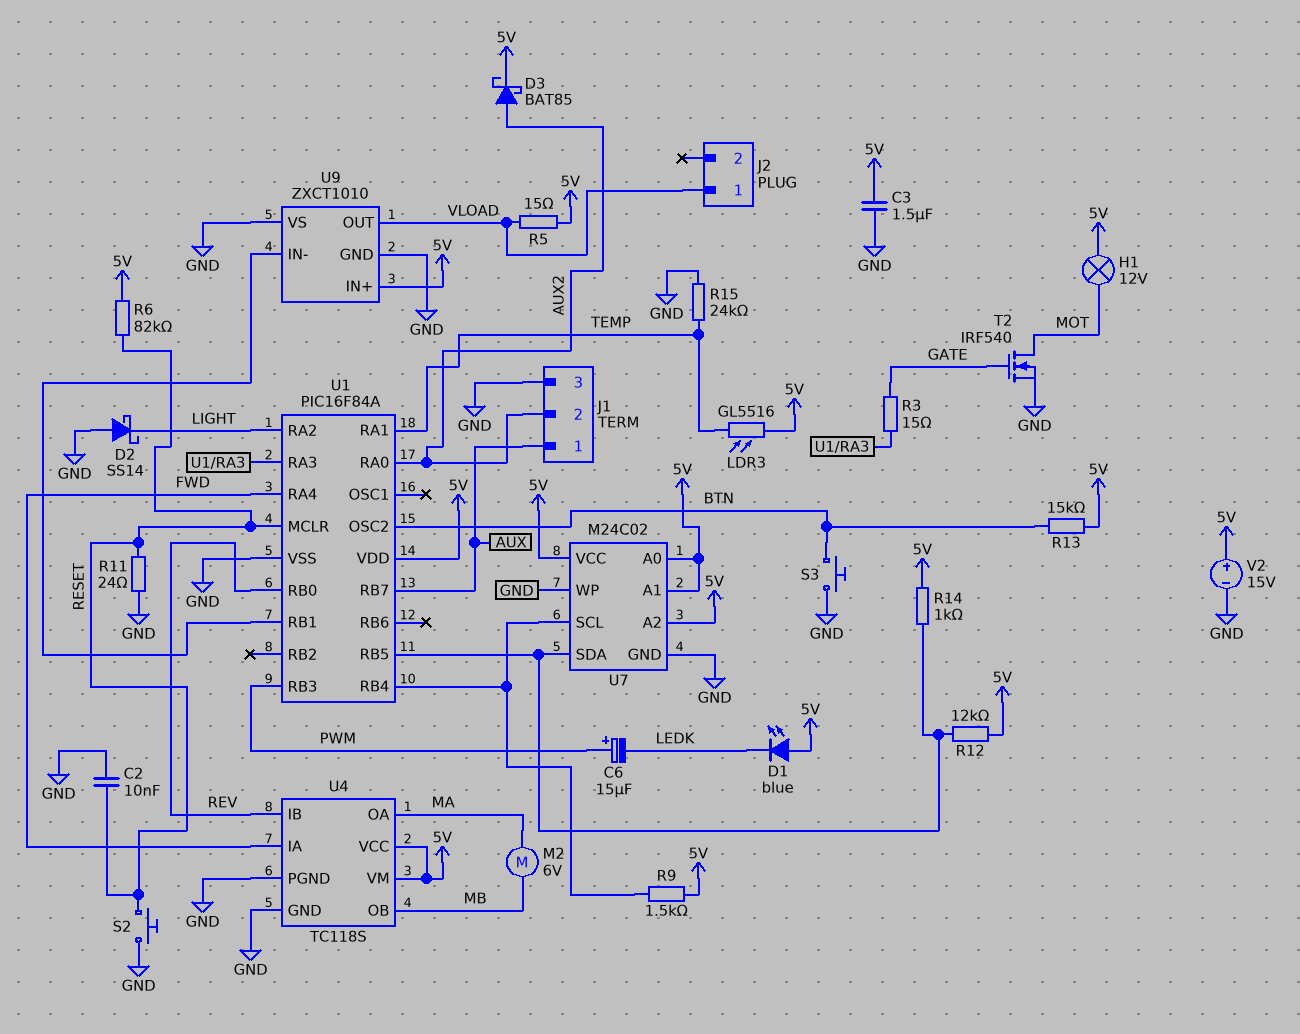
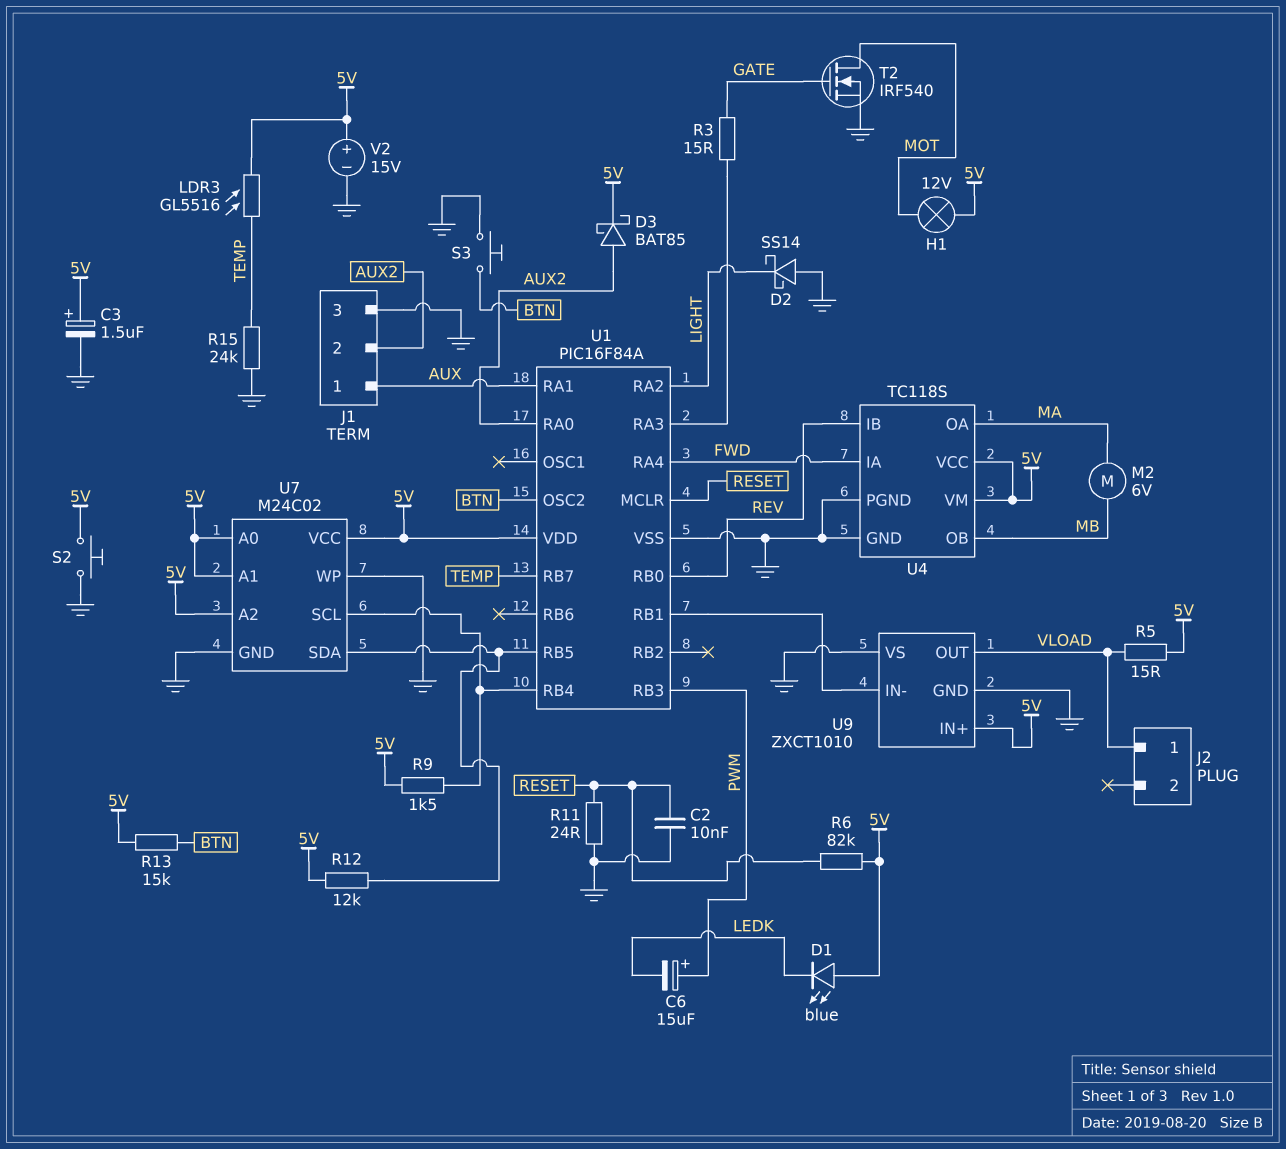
C3: 1.5uF (5V, GND) -> 1.5uF (plus 5V, minus GND)
R14: 1k (5V, U1/RB5) -> none
S2: button (GND, RESET) -> button (5V, GND)
U1 pin RA1: TEMP -> AUX
U1 pin RB7: AUX -> TEMP

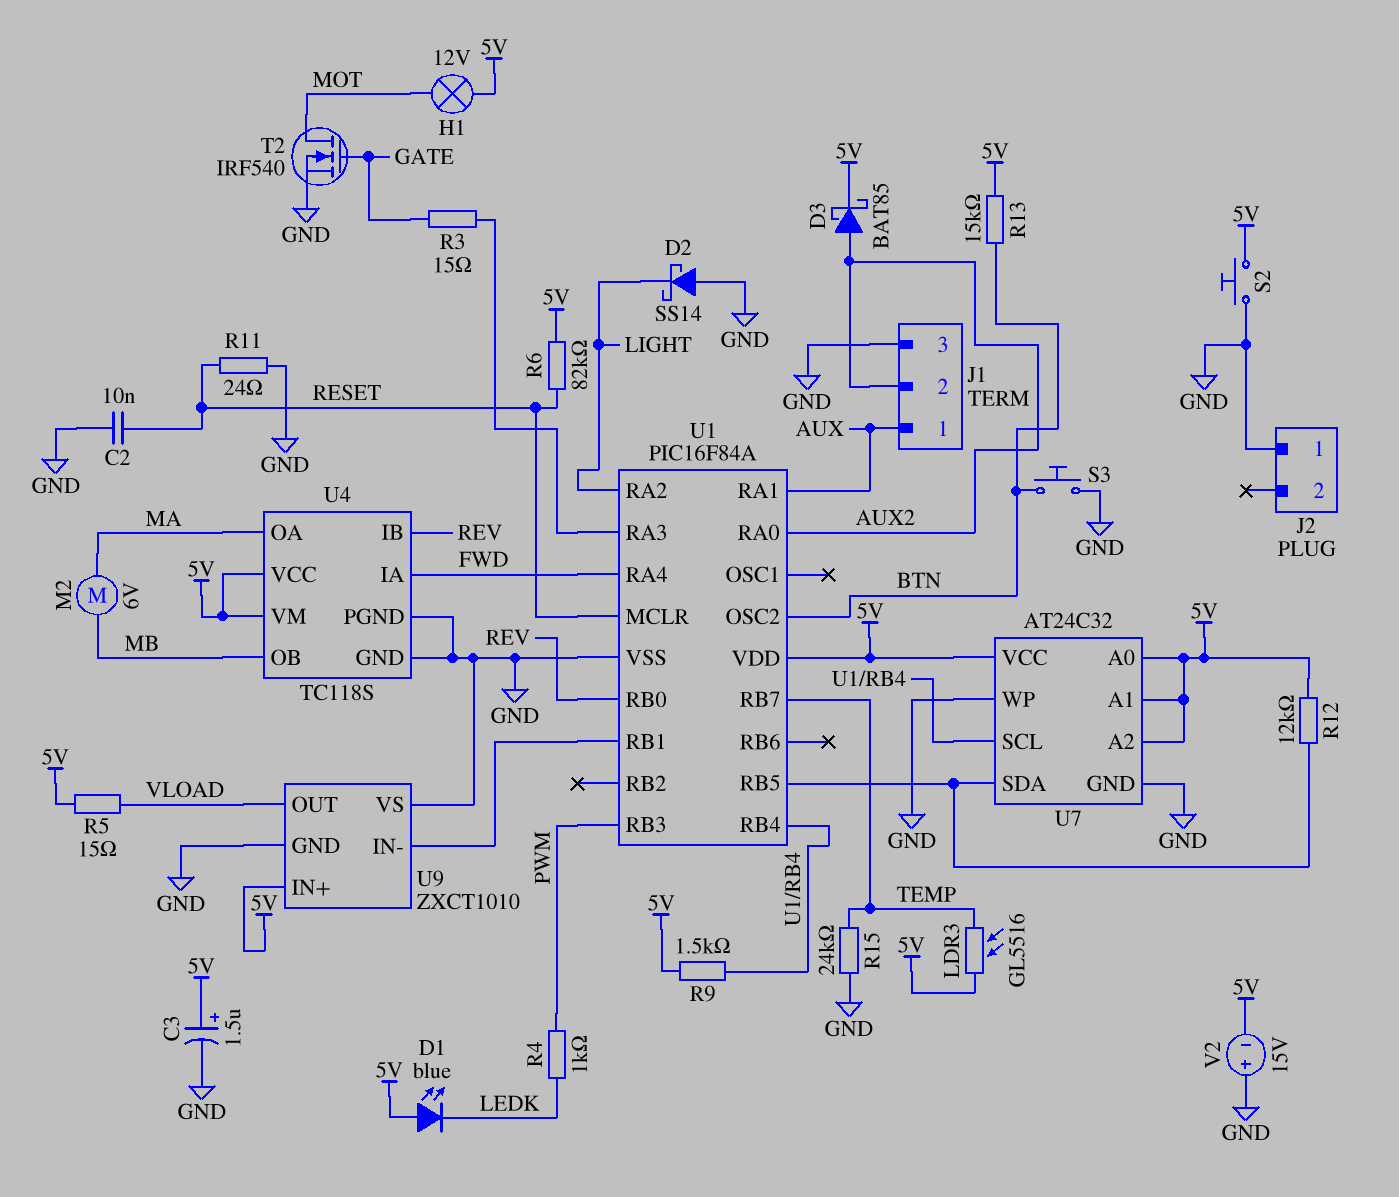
C6: 15uF (plus PWM, minus LEDK) -> none
J2 pin 1: VLOAD -> GND
R4: none -> 1k (LEDK, PWM)
U7: M24C02 -> AT24C32
V2: 15V (plus 5V, minus GND) -> 15V (plus GND, minus 5V)

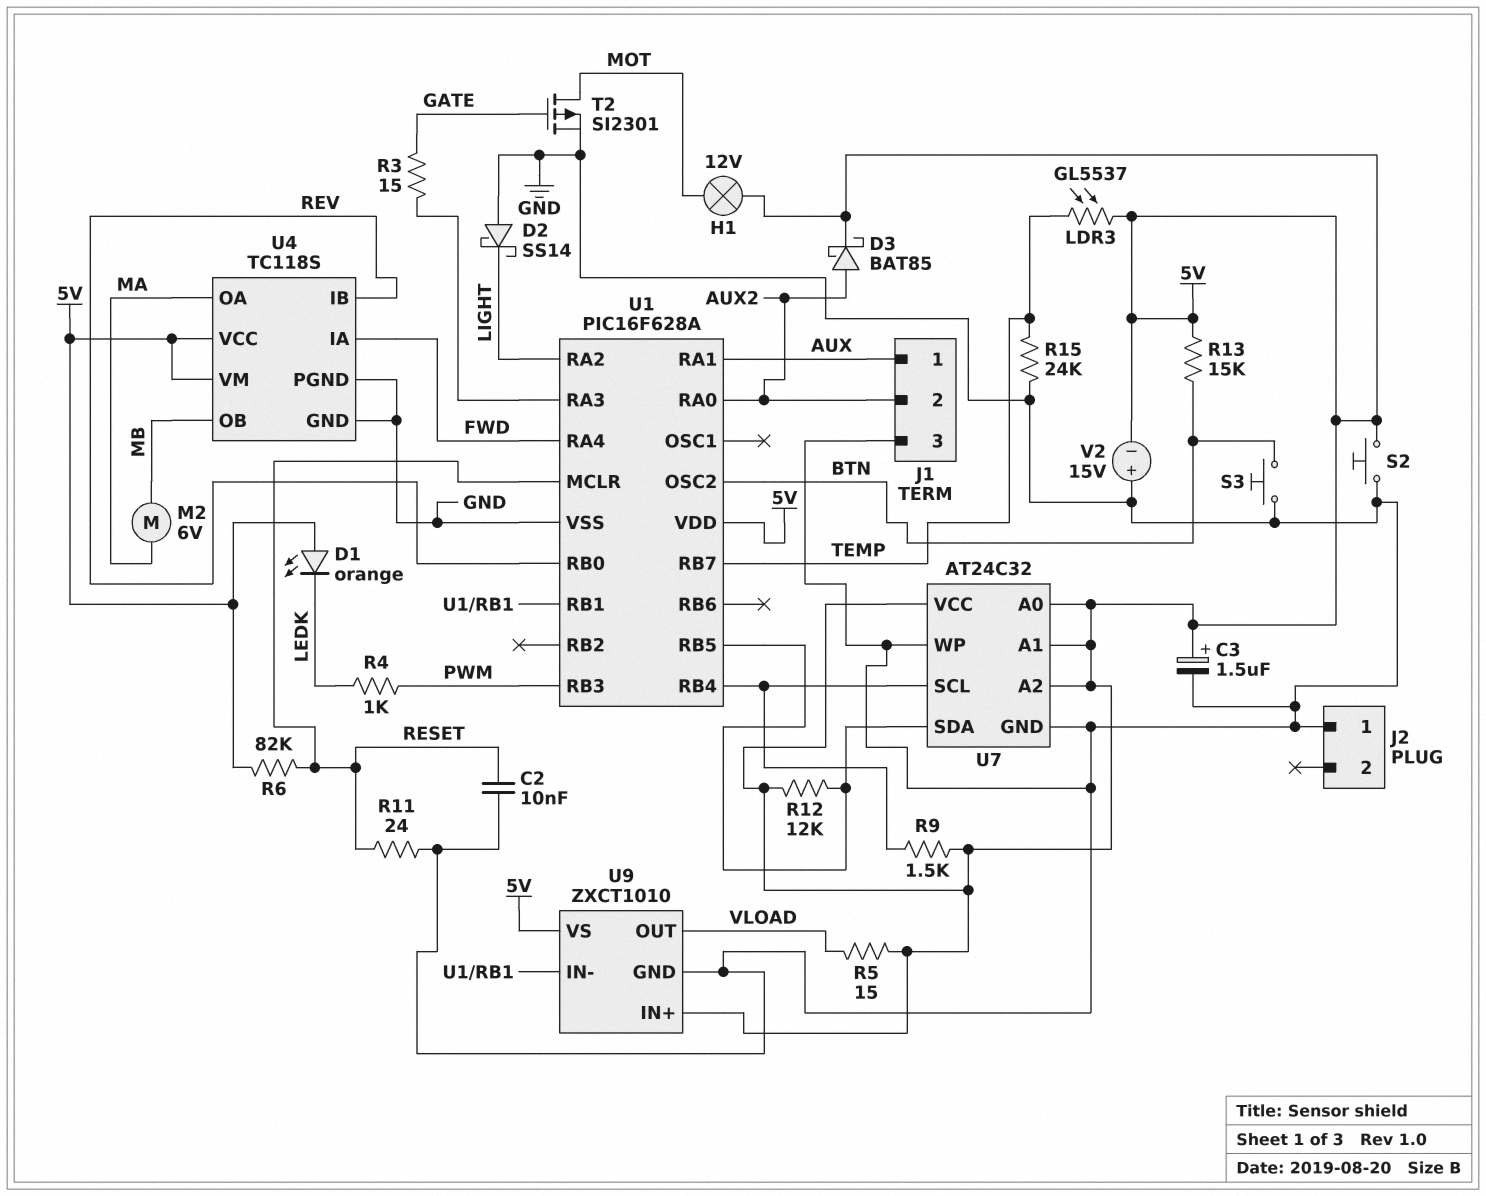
D1: LED blue (A 5V, K LEDK) -> LED orange (A 5V, K LEDK)
LDR3: GL5516 (5V, TEMP) -> GL5537 (5V, TEMP)
T2: NMOS IRF540 (G GATE, D MOT, S GND) -> PMOS SI2301 (G GATE, D MOT, S GND)
U1: PIC16F84A -> PIC16F628A
U9 pin VS: GND -> 5V

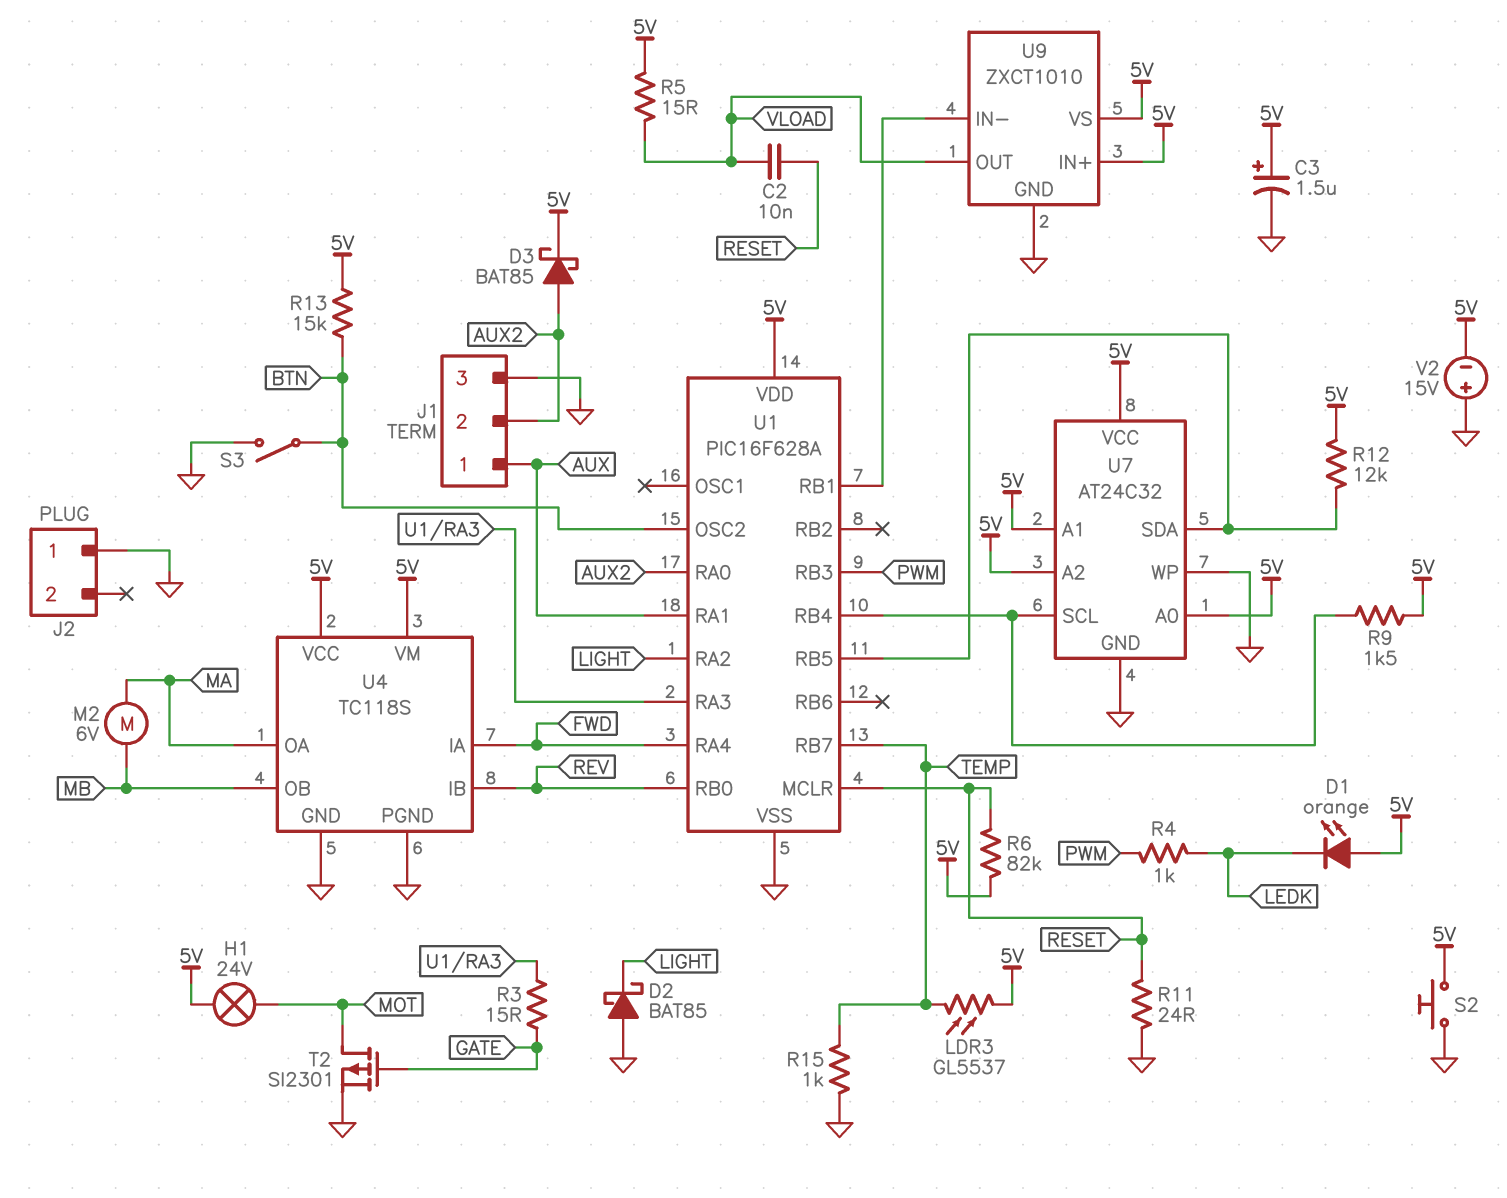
C2: 10nF (GND, RESET) -> 10nF (RESET, VLOAD)
D2: schottky SS14 (A GND, K LIGHT) -> schottky BAT85 (A GND, K LIGHT)
H1: lamp 12V (5V, MOT) -> lamp 24V (5V, MOT)
R15: 24k (GND, TEMP) -> 1k (GND, TEMP)
S3: button (BTN, GND) -> switch (BTN, GND)

